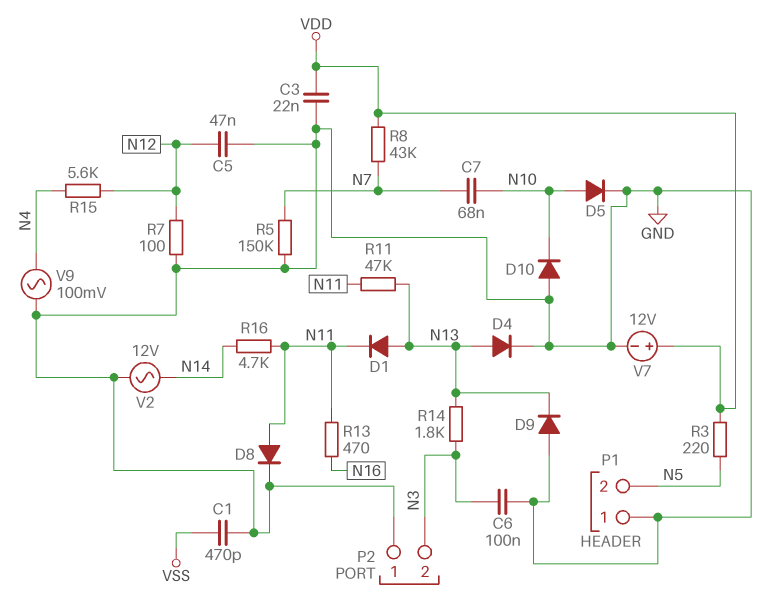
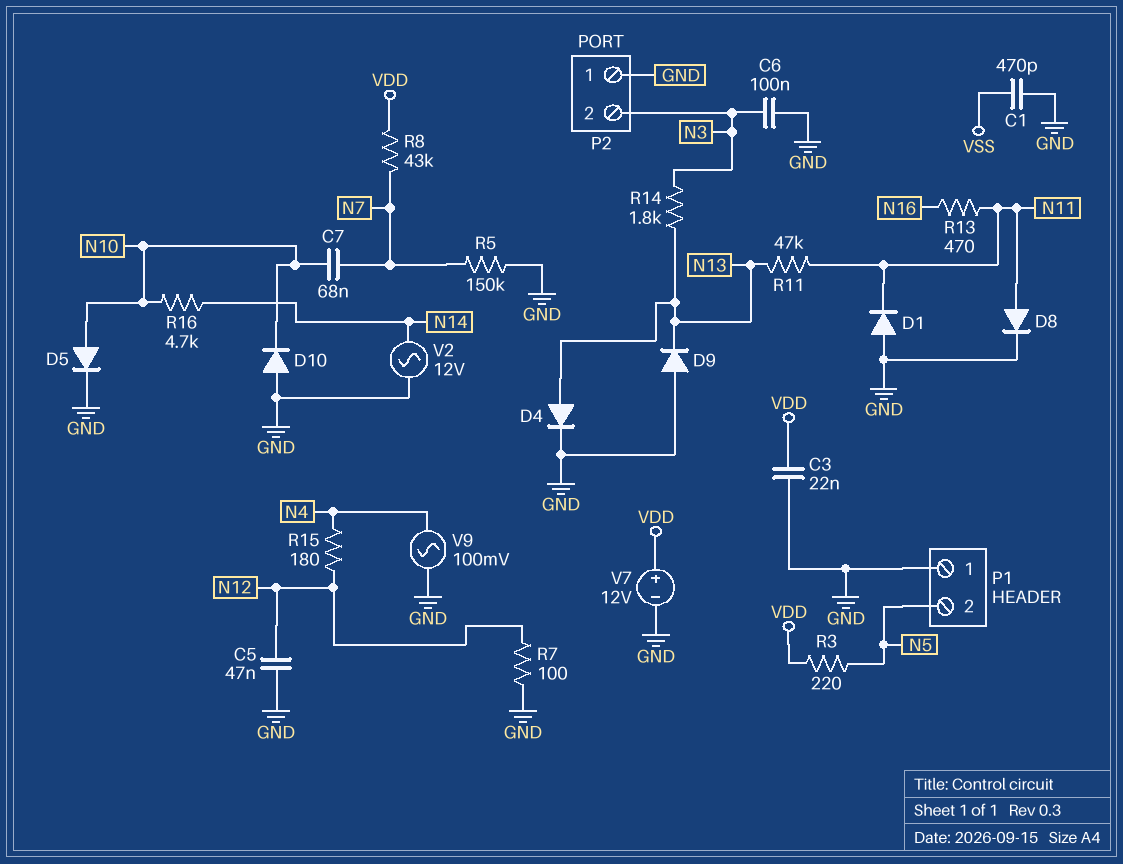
D1: diode (A N13, K N11) -> diode (A GND, K N11)
R15: 5.6k (N4, N12) -> 180 (N4, N12)
R16: 4.7k (N11, N14) -> 4.7k (N10, N14)

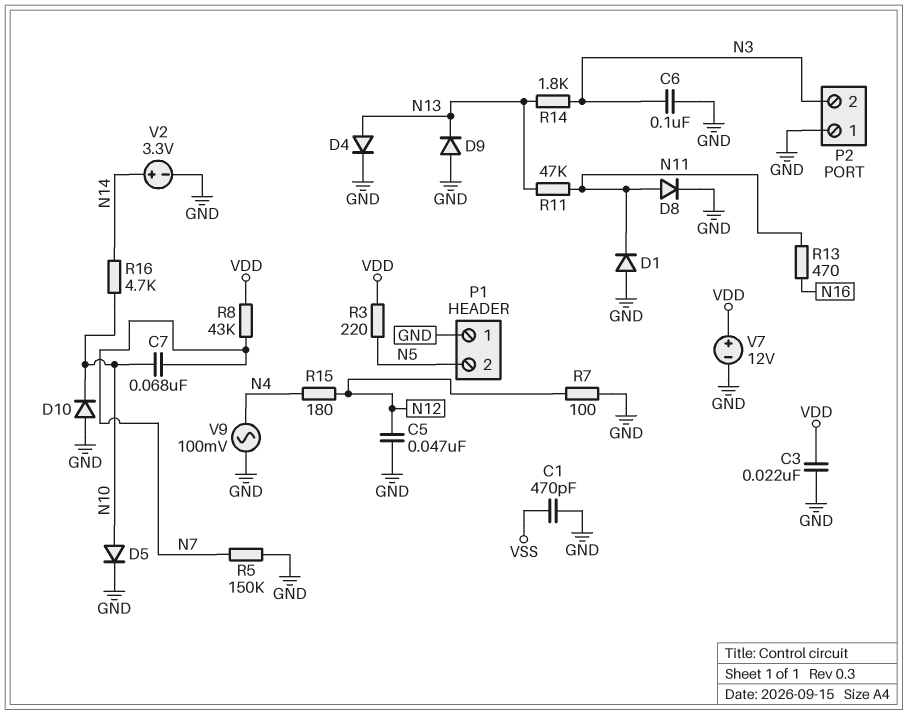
V2: AC 12V (GND, N14) -> 3.3V (plus N14, minus GND)

